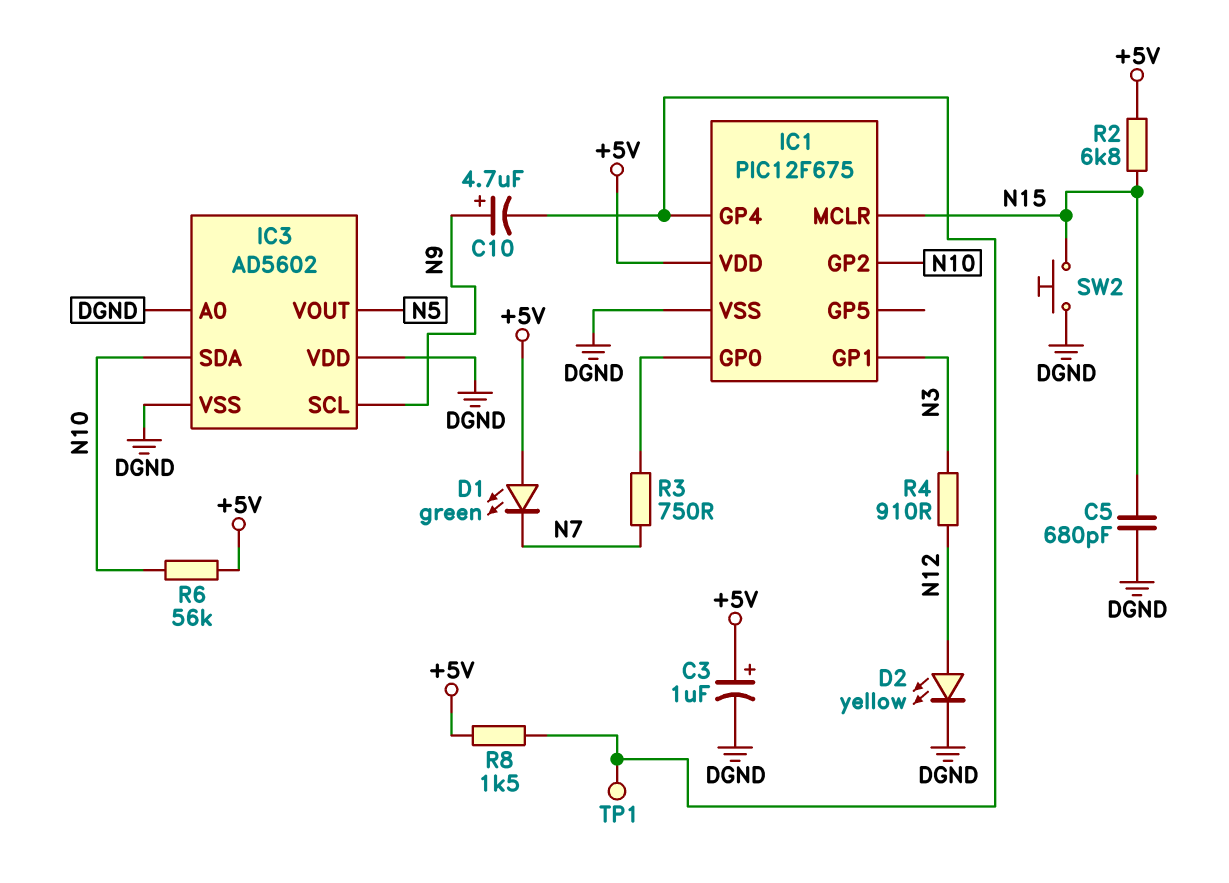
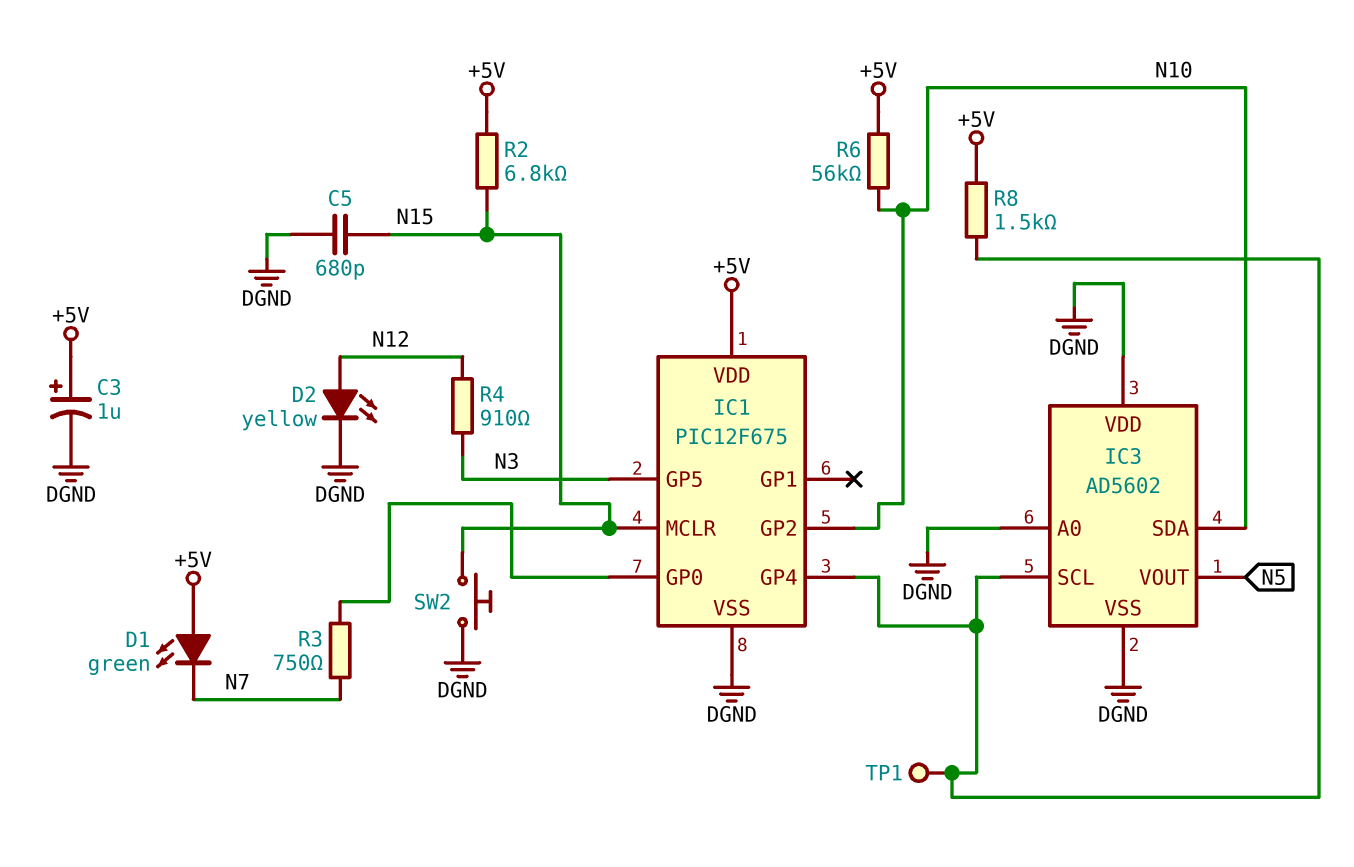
C10: 4.7uF (plus N9, minus IC1/GP4) -> none
IC1 pin GP1: N3 -> none
IC1 pin GP5: none -> N3
IC3 pin SCL: N9 -> IC1/GP4

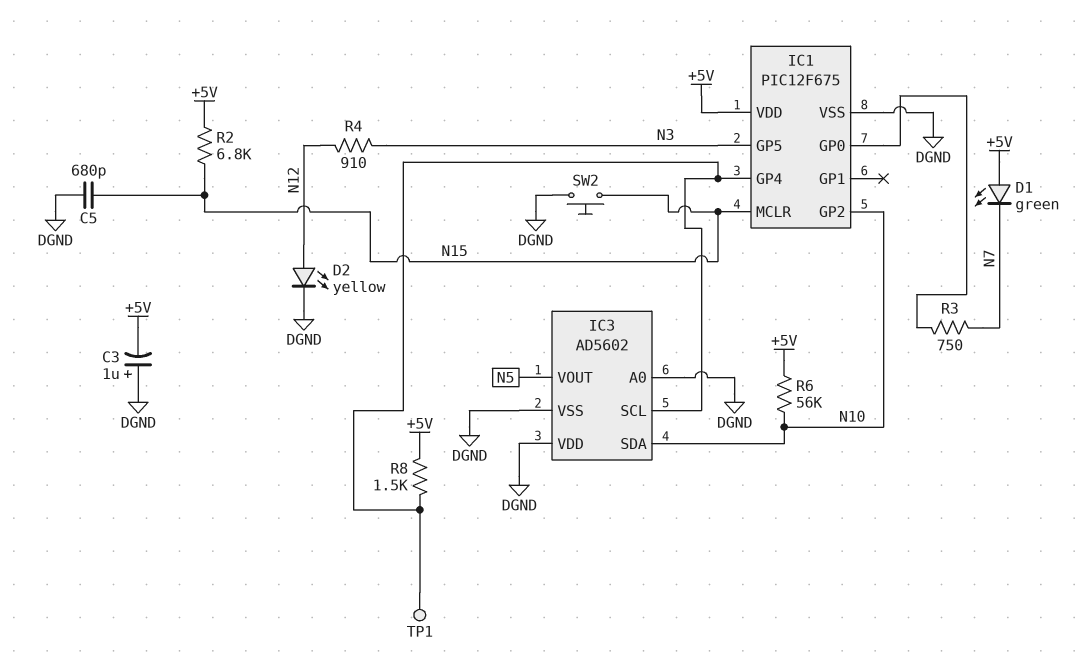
C3: 1uF (plus +5V, minus DGND) -> 1uF (plus DGND, minus +5V)

